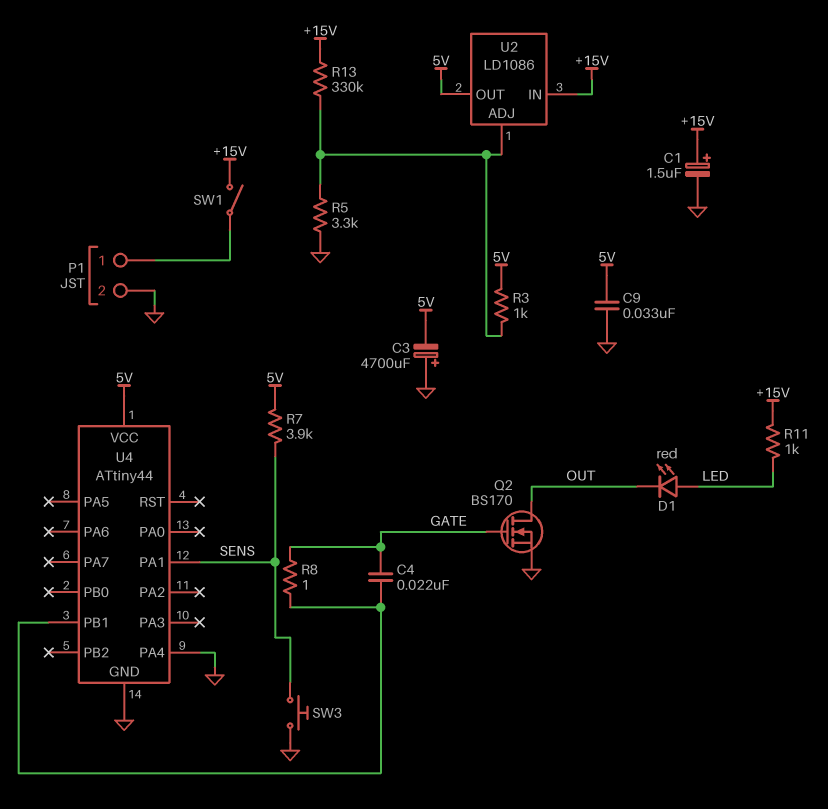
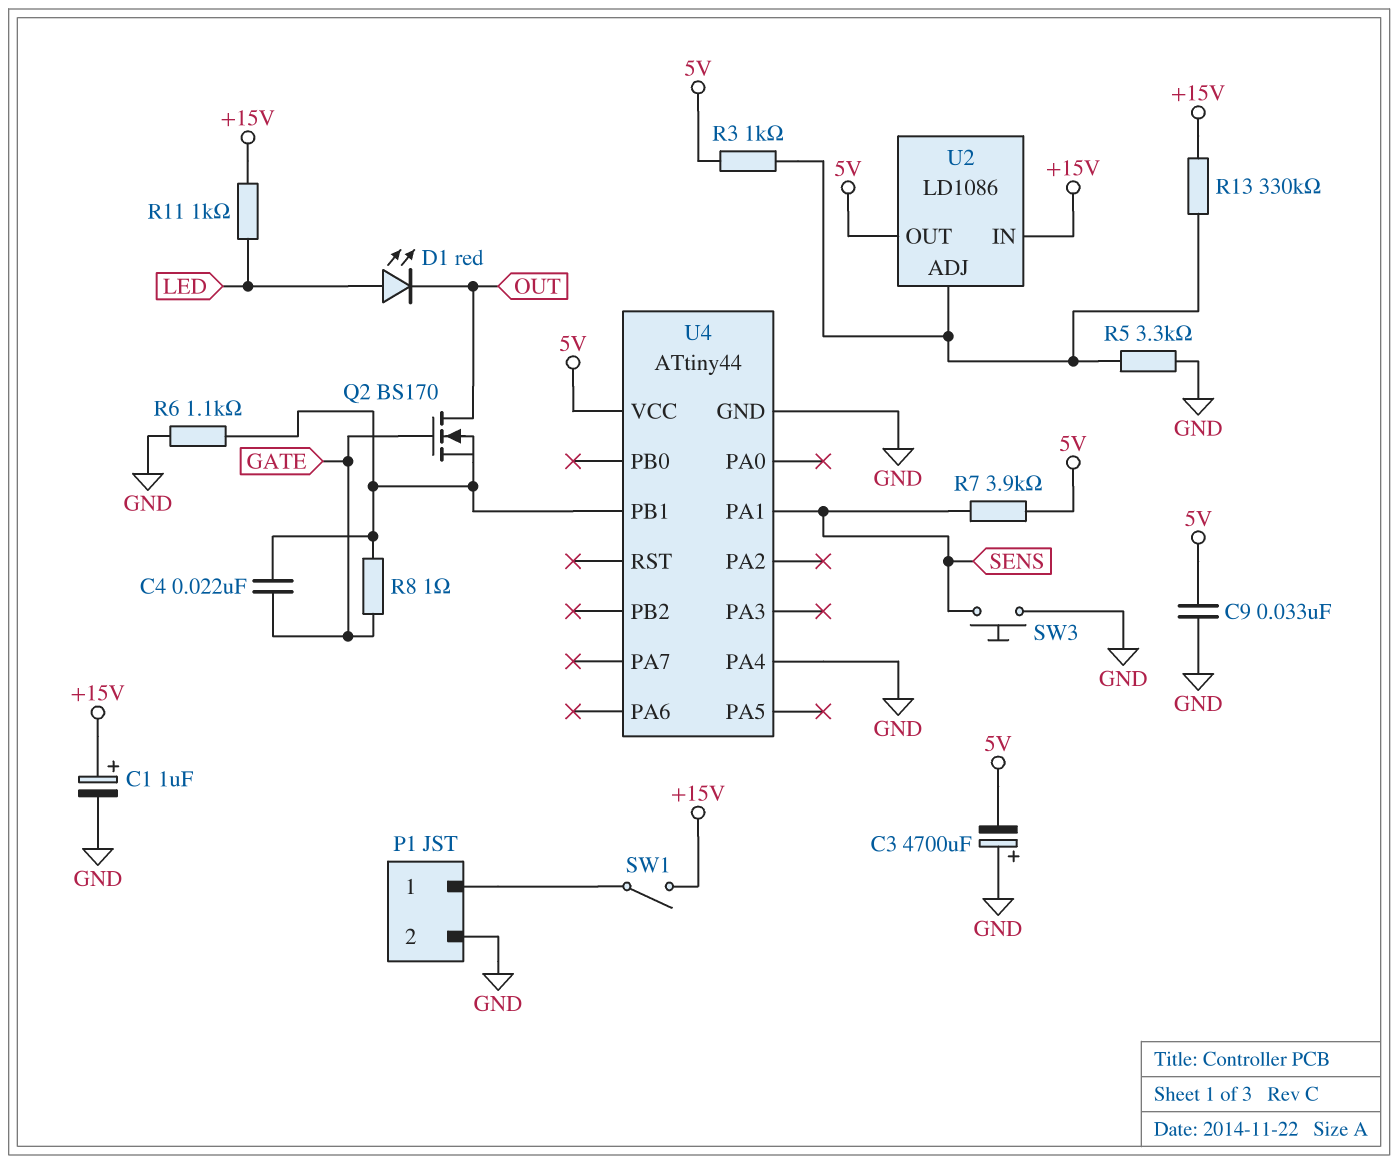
C1: 1.5uF (plus +15V, minus GND) -> 1uF (plus +15V, minus GND)
Q2: NMOS BS170 (G GATE, D OUT, S GND) -> NMOS BS170 (G GATE, D OUT, S U4/PB1)
R6: none -> 1.1k (GND, U4/PB1)

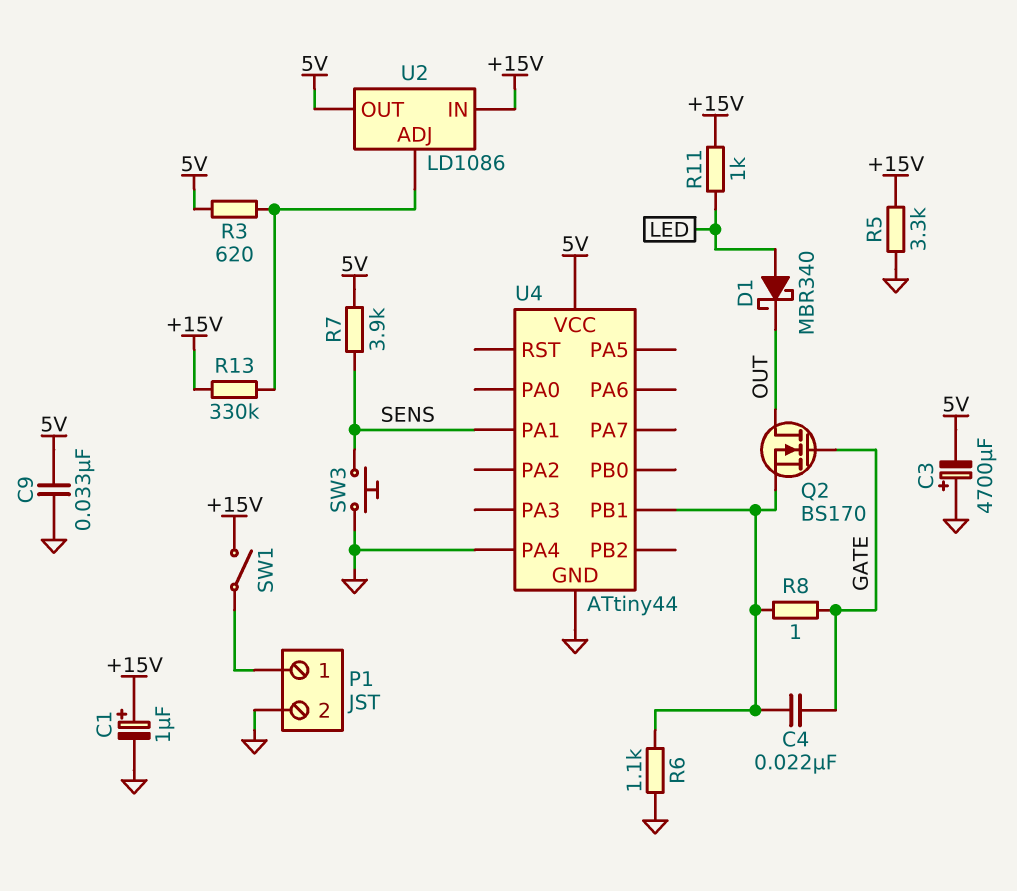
D1: LED red (A LED, K OUT) -> schottky MBR340 (A LED, K OUT)
R3: 1k (5V, U2/ADJ) -> 620 (5V, U2/ADJ)
R5: 3.3k (GND, U2/ADJ) -> 3.3k (+15V, GND)

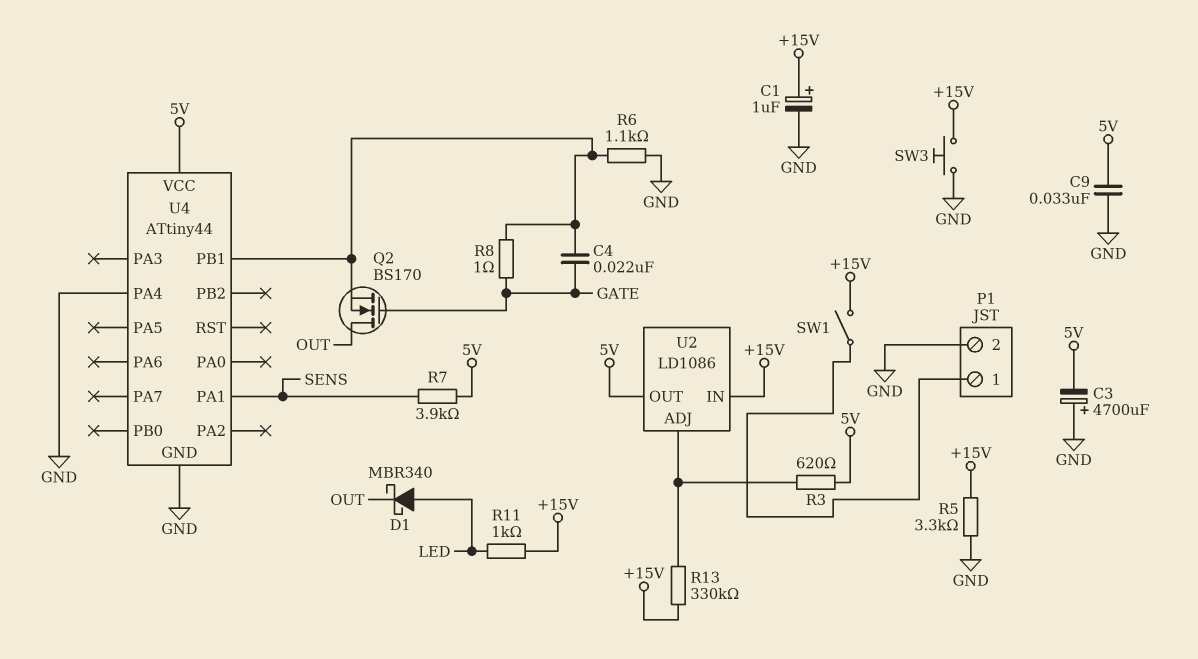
SW3: button (GND, SENS) -> button (+15V, GND)

